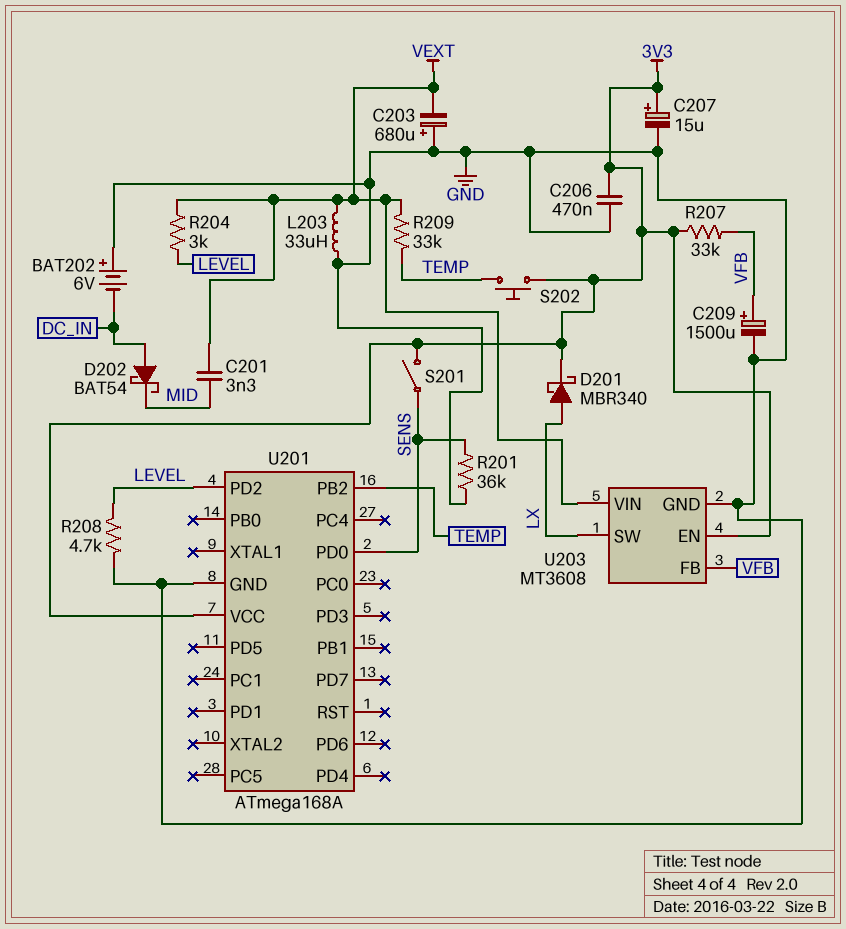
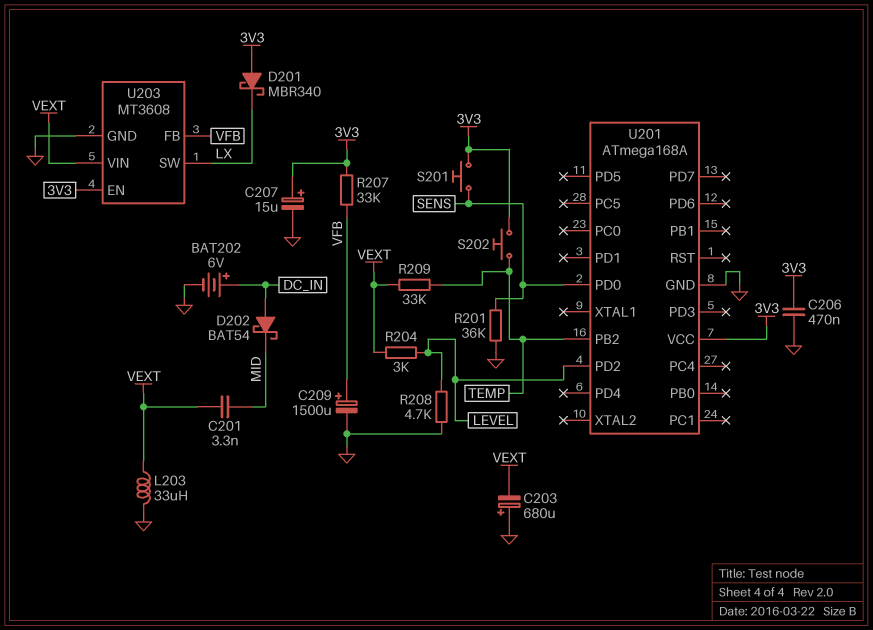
BAT202: 6V (plus GND, minus DC_IN) -> 6V (plus DC_IN, minus GND)
D201: schottky MBR340 (A LX, K 3V3) -> schottky MBR340 (A 3V3, K LX)
S201: switch (3V3, SENS) -> button (3V3, SENS)

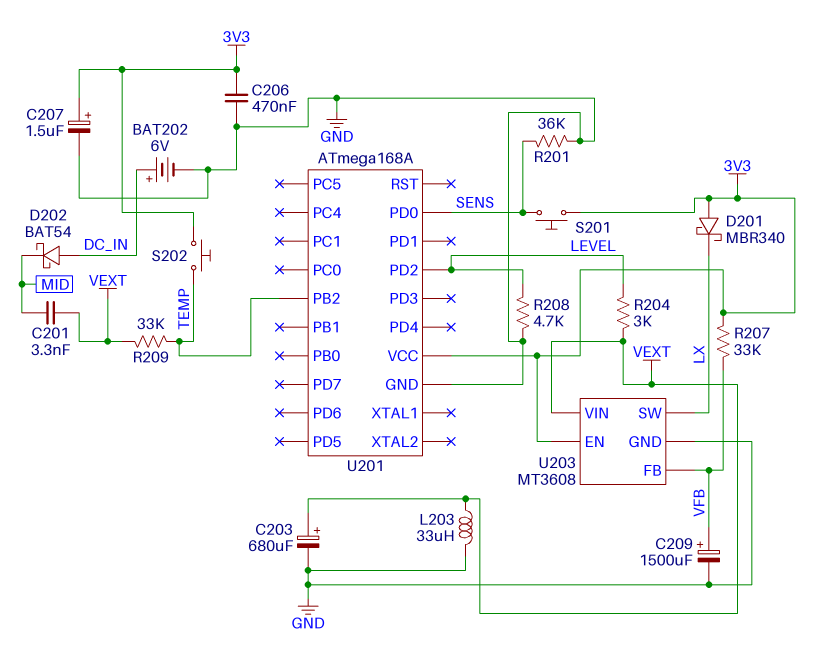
C203: 680uF (plus GND, minus VEXT) -> 680uF (plus VEXT, minus GND)
C207: 15uF (plus 3V3, minus GND) -> 1.5uF (plus 3V3, minus GND)

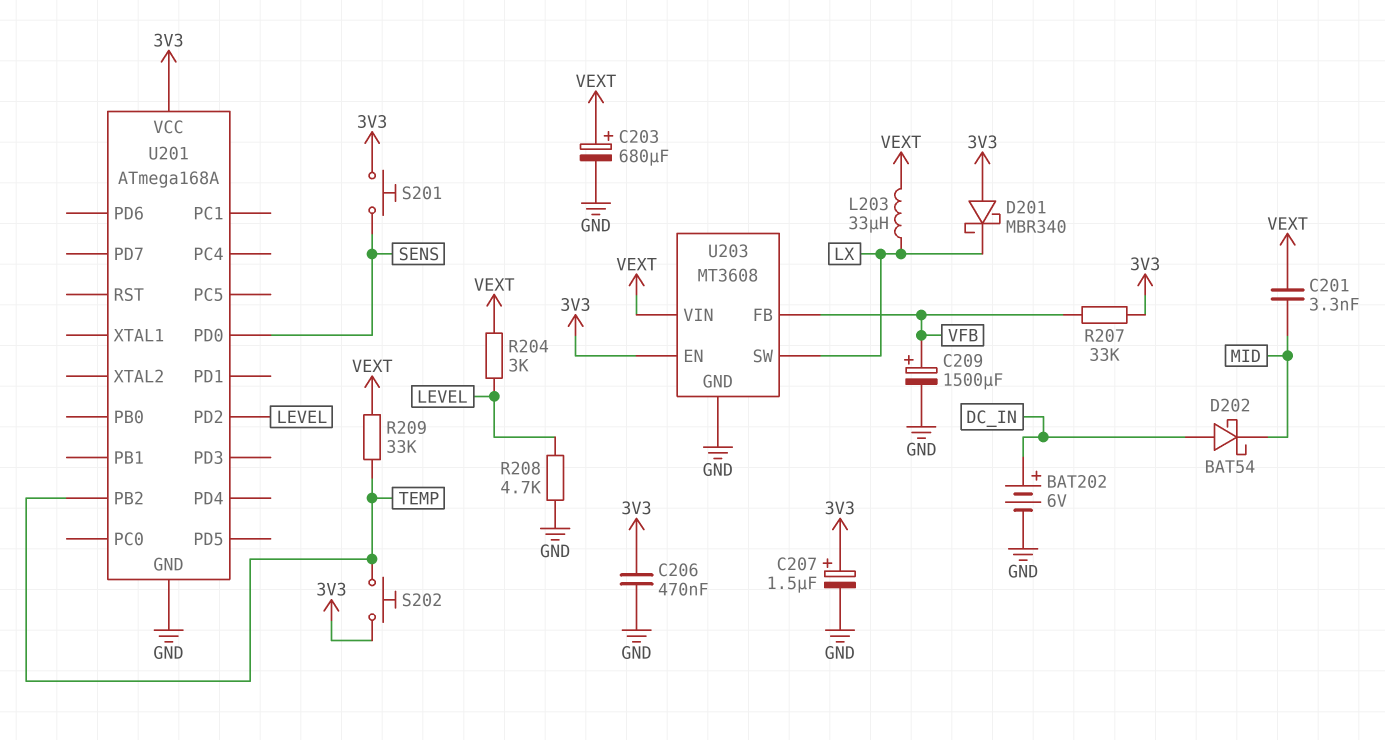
L203: 33uH (GND, VEXT) -> 33uH (LX, VEXT)
R201: 36k (GND, SENS) -> none

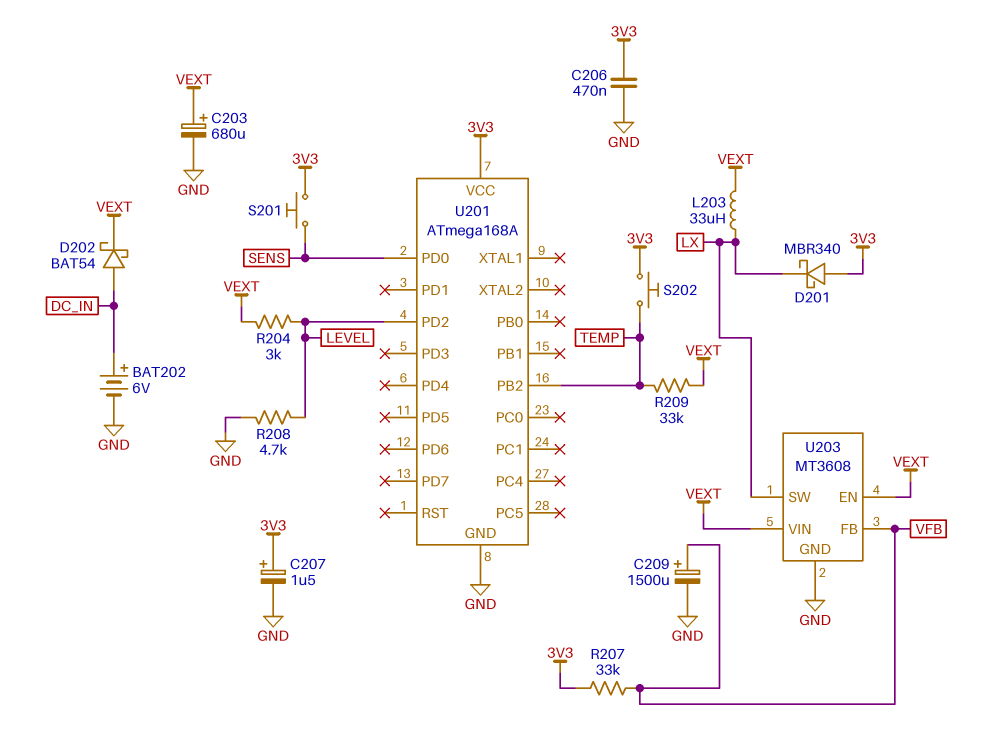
C201: 3.3nF (MID, VEXT) -> none
D202: schottky BAT54 (A DC_IN, K MID) -> schottky BAT54 (A DC_IN, K VEXT)
U203 pin EN: 3V3 -> VEXT

